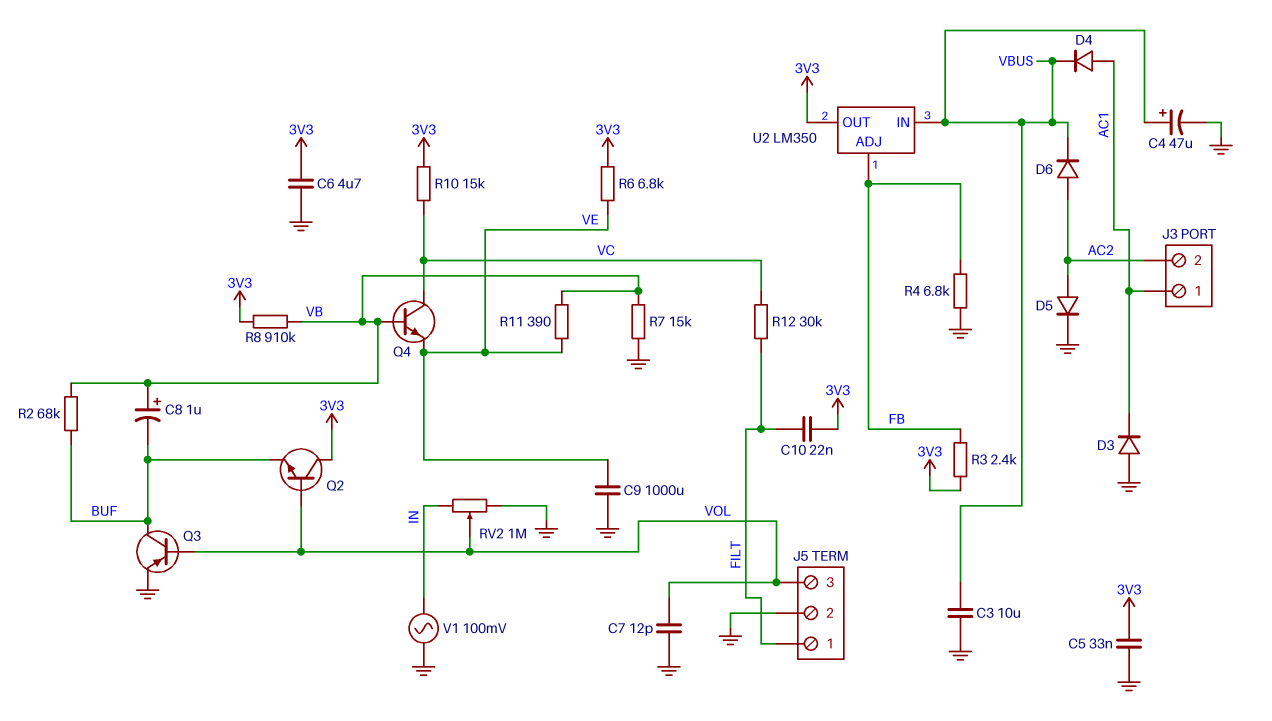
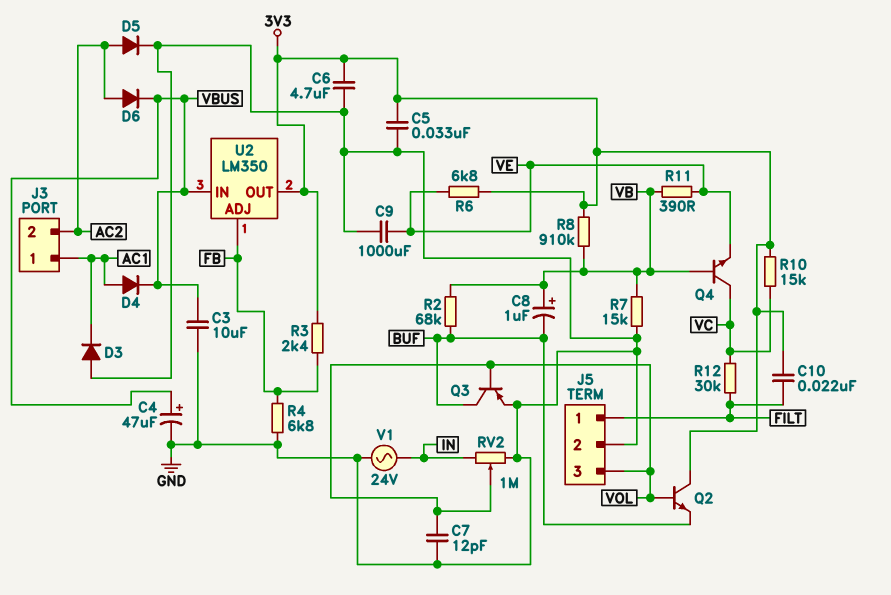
V1: AC 100mV (GND, IN) -> AC 24V (GND, IN)

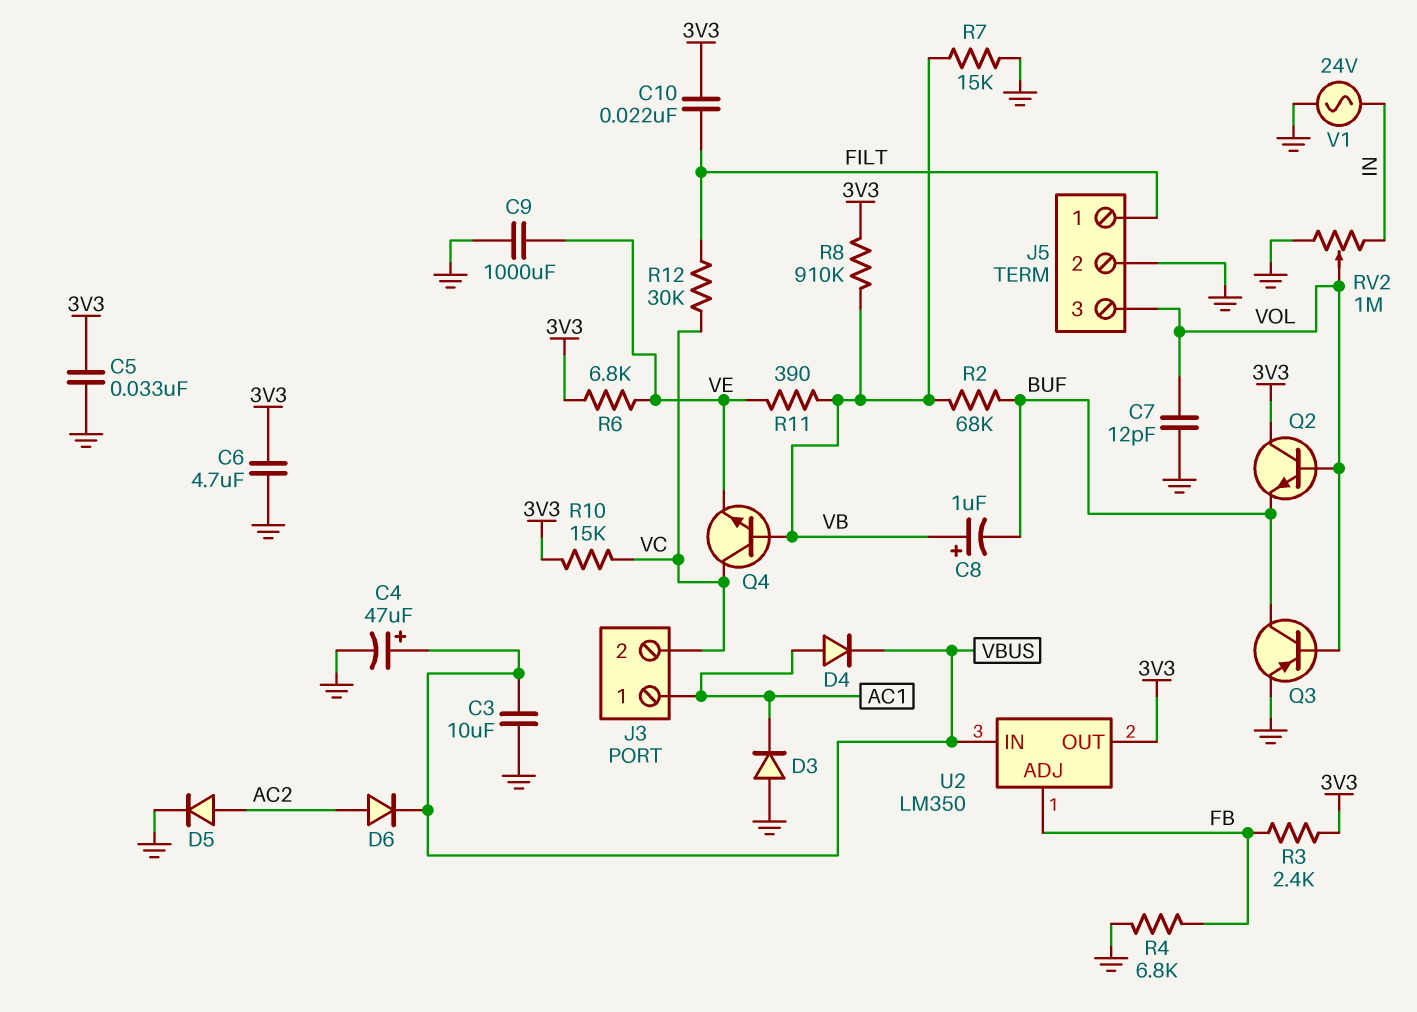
J3 pin 2: AC2 -> VC

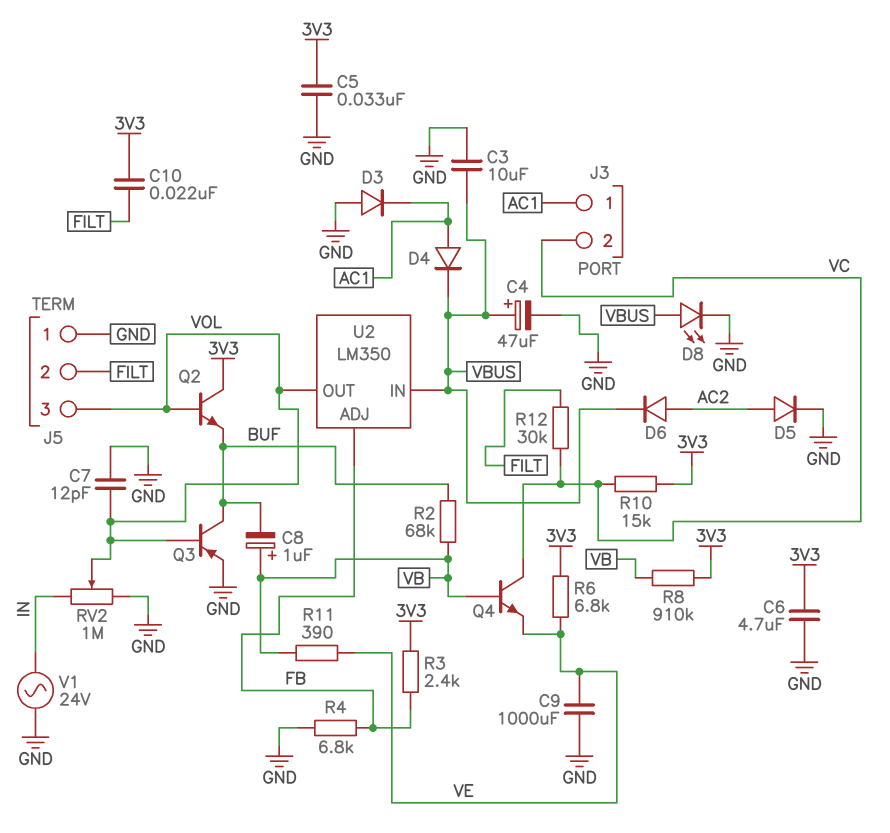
D8: none -> LED (A VBUS, K GND)
J5 pin 1: FILT -> GND
J5 pin 2: GND -> FILT
R7: 15k (GND, VB) -> none
U2 pin OUT: 3V3 -> VOL

